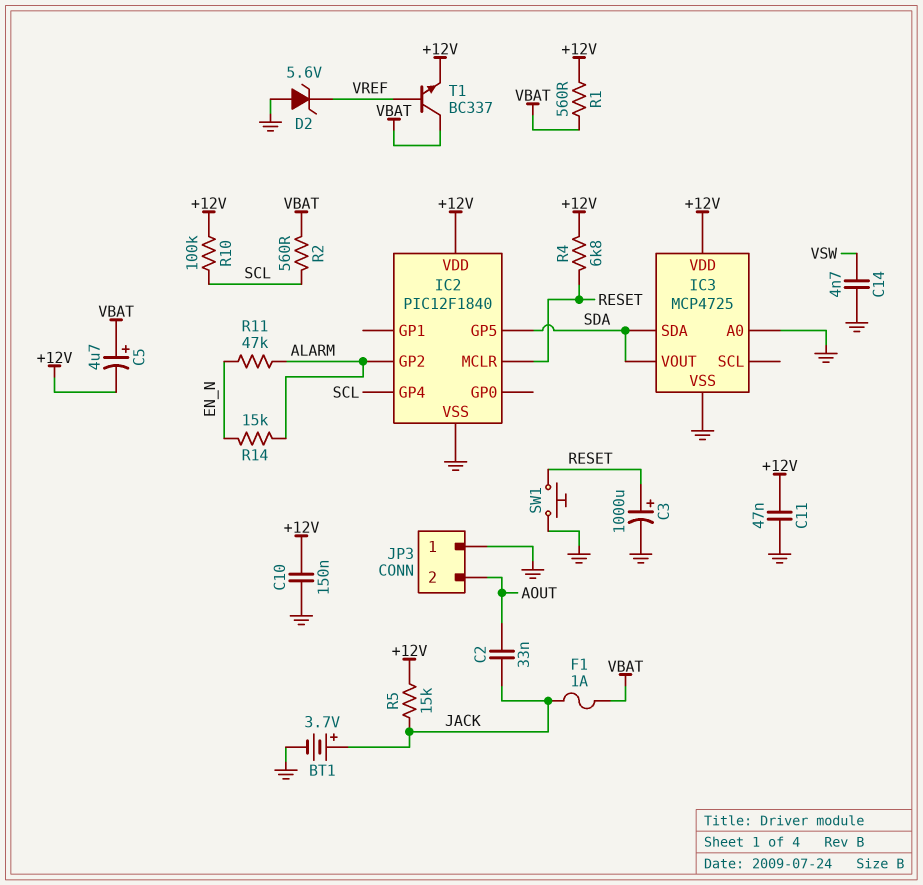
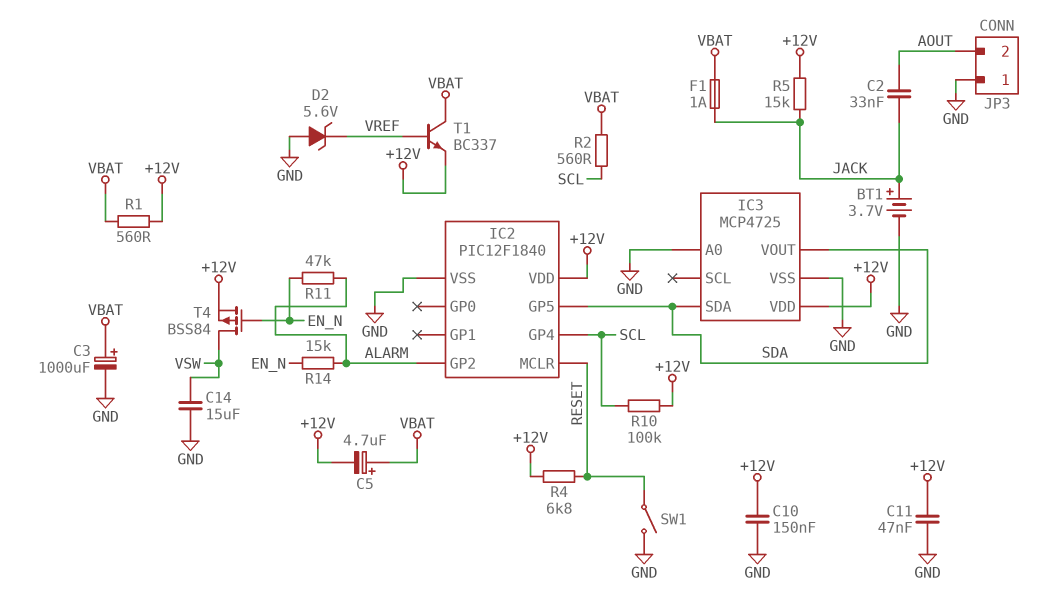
C3: 1000uF (plus RESET, minus GND) -> 1000uF (plus VBAT, minus GND)
C14: 4.7nF (GND, VSW) -> 15uF (GND, VSW)
SW1: button (GND, RESET) -> switch (GND, RESET)
T4: none -> PMOS BSS84 (G EN_N, D VSW, S +12V)

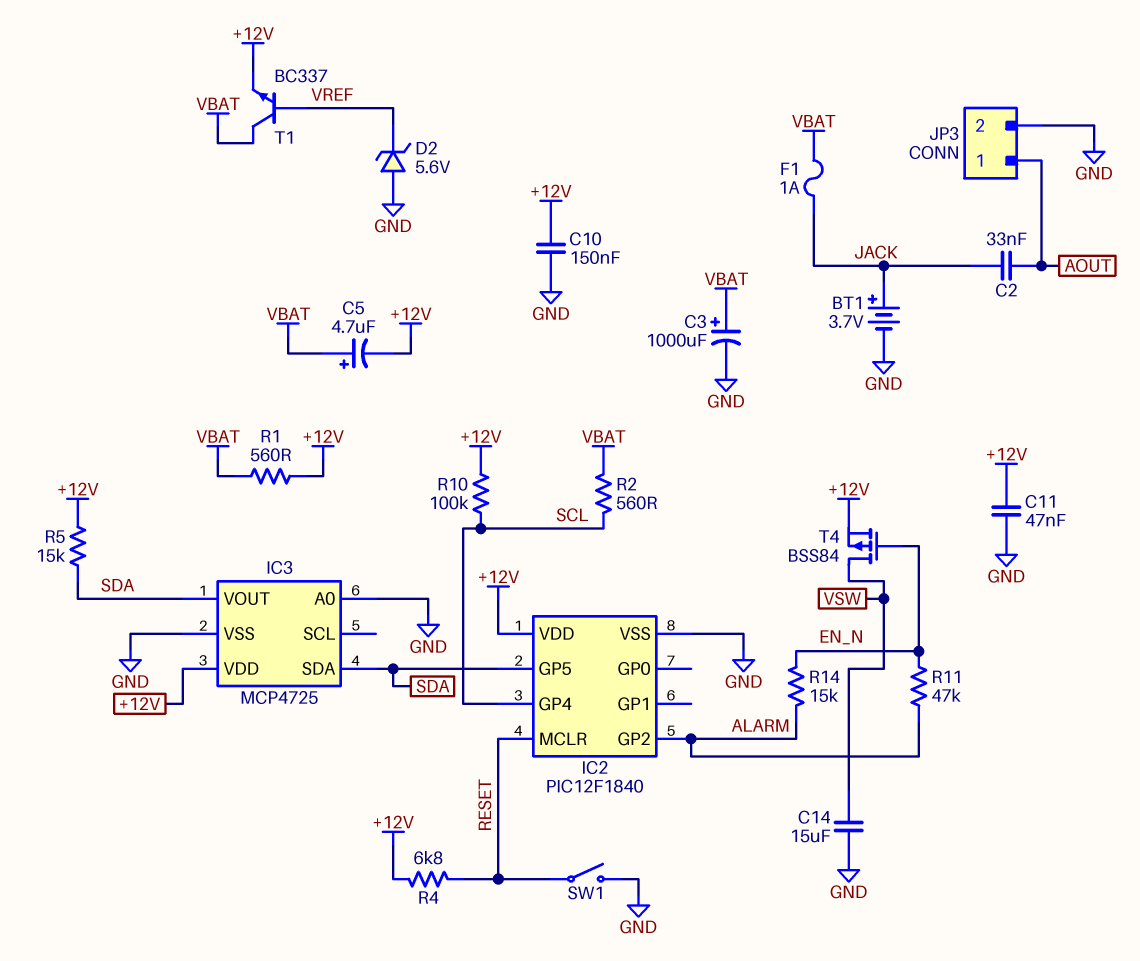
JP3 pin 1: GND -> AOUT
JP3 pin 2: AOUT -> GND
R5: 15k (+12V, JACK) -> 15k (+12V, SDA)

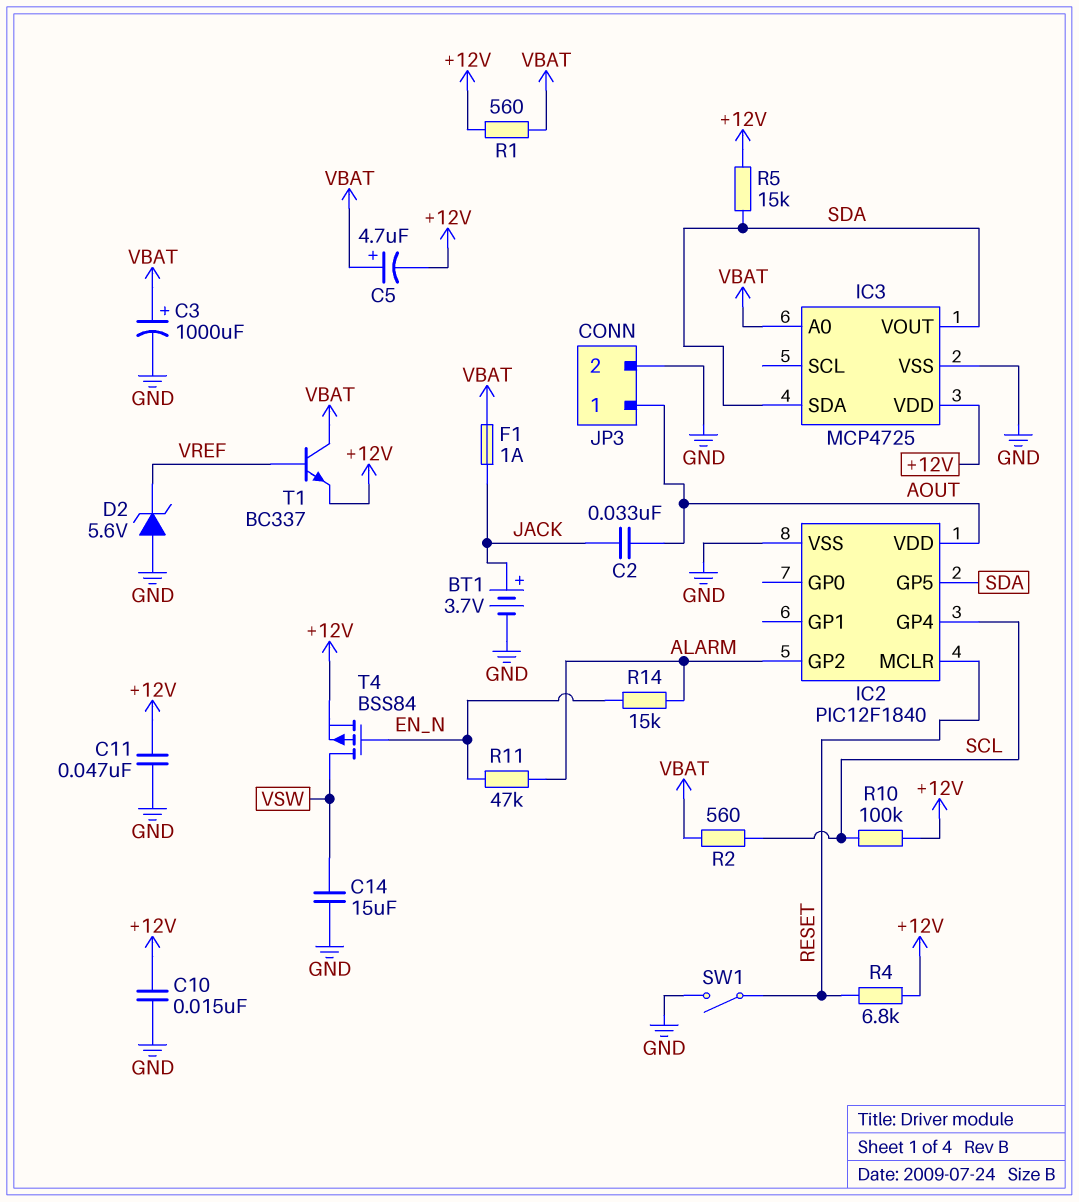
C10: 150nF (+12V, GND) -> 15nF (+12V, GND)
IC2 pin VDD: +12V -> AOUT
IC3 pin A0: GND -> VBAT

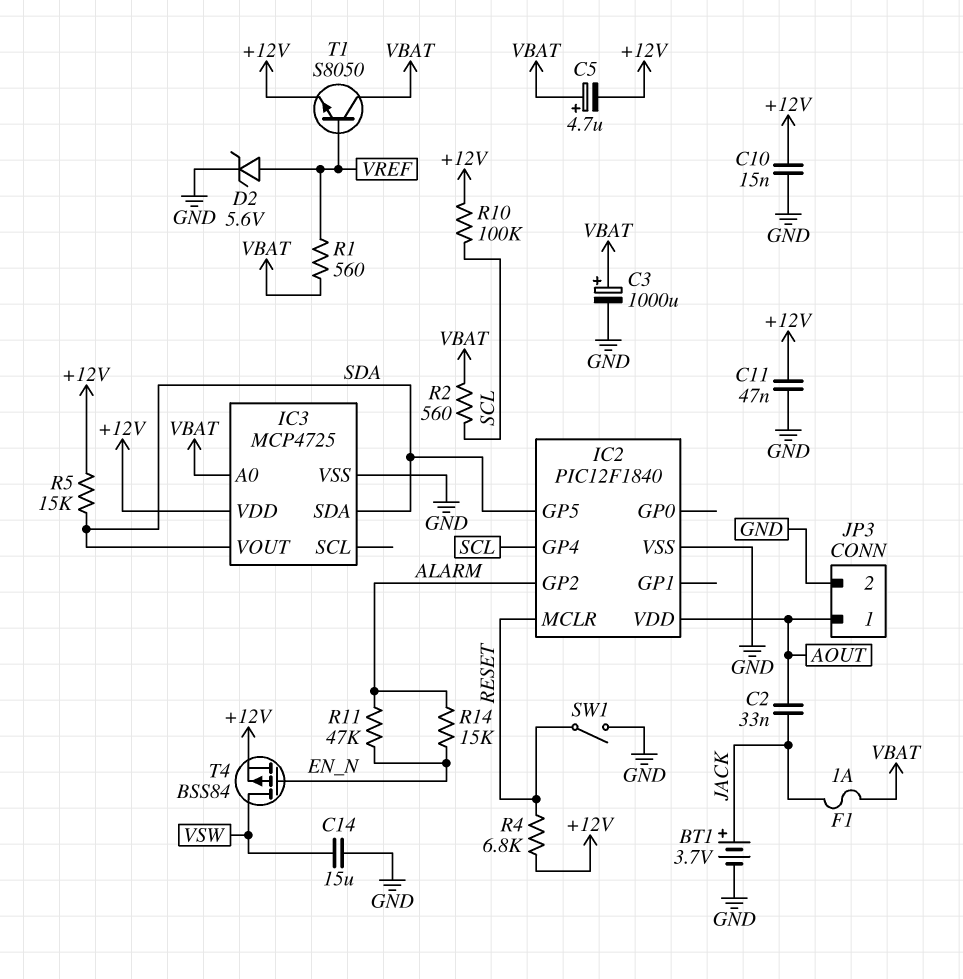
D2: zener 5.6V (A GND, K VREF) -> zener 5.6V (A VREF, K GND)
R1: 560 (+12V, VBAT) -> 560 (VBAT, VREF)
T1: NPN BC337 (B VREF, C VBAT, E +12V) -> NPN S8050 (B VREF, C VBAT, E +12V)

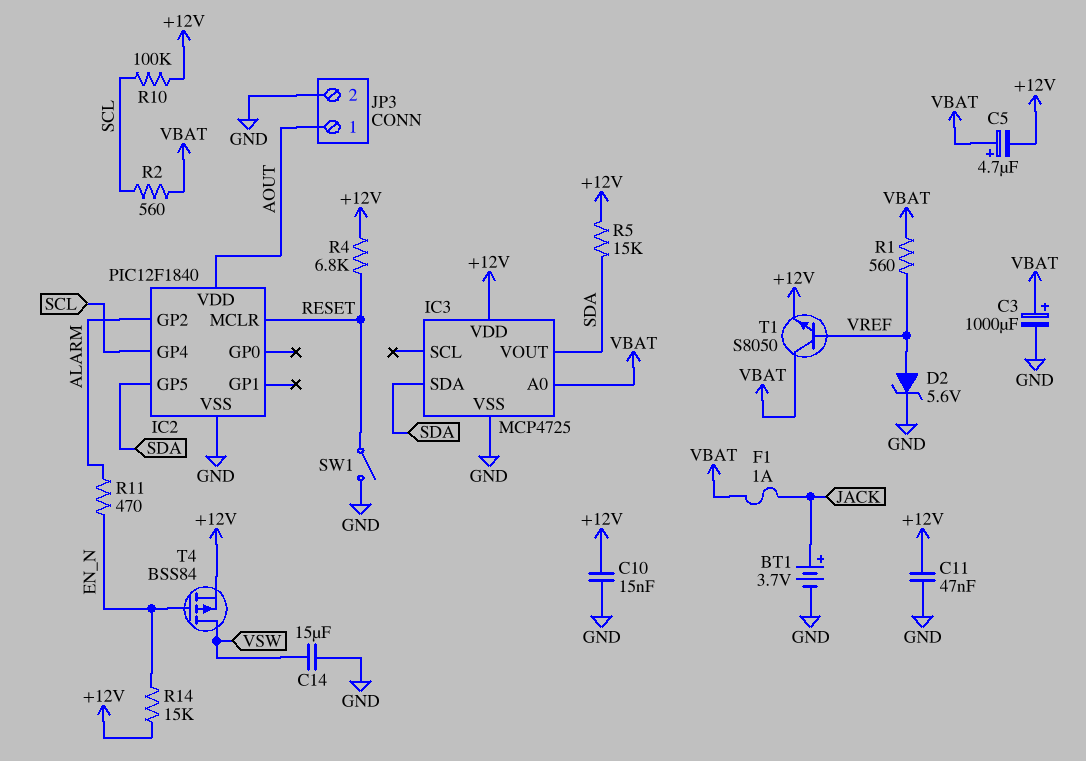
C2: 33nF (AOUT, JACK) -> none
R11: 47k (ALARM, EN_N) -> 470 (ALARM, EN_N)
R14: 15k (ALARM, EN_N) -> 15k (+12V, EN_N)

